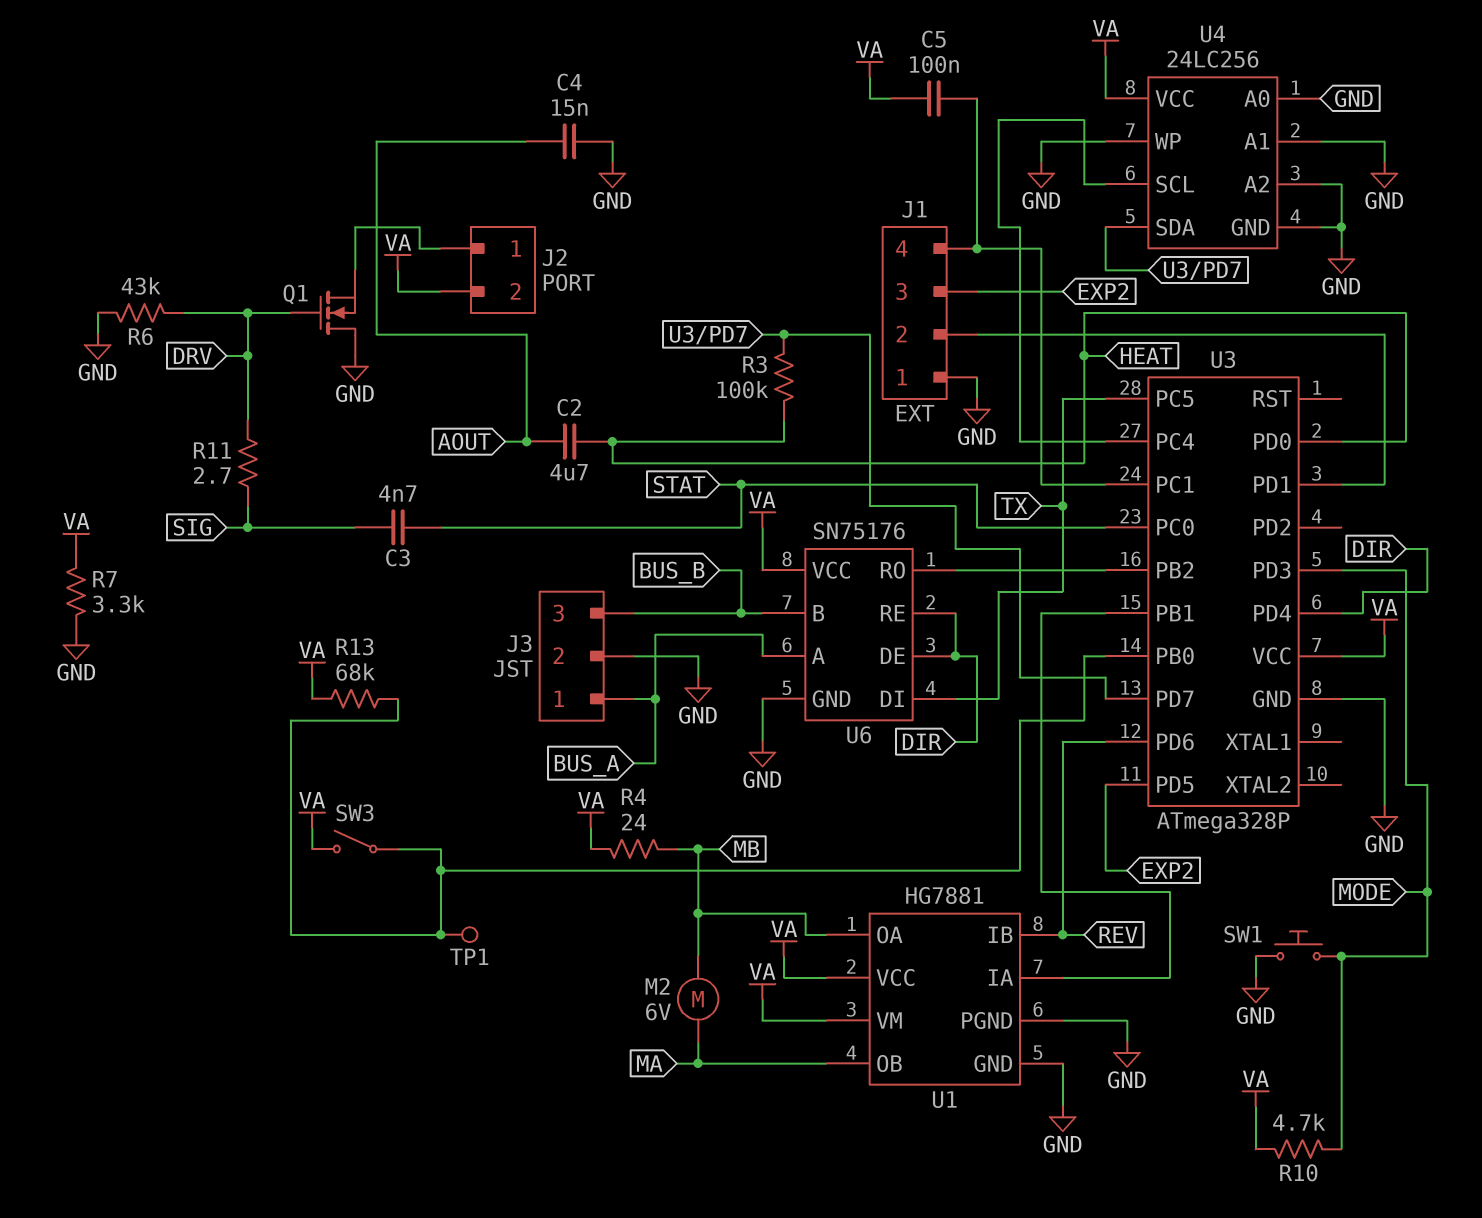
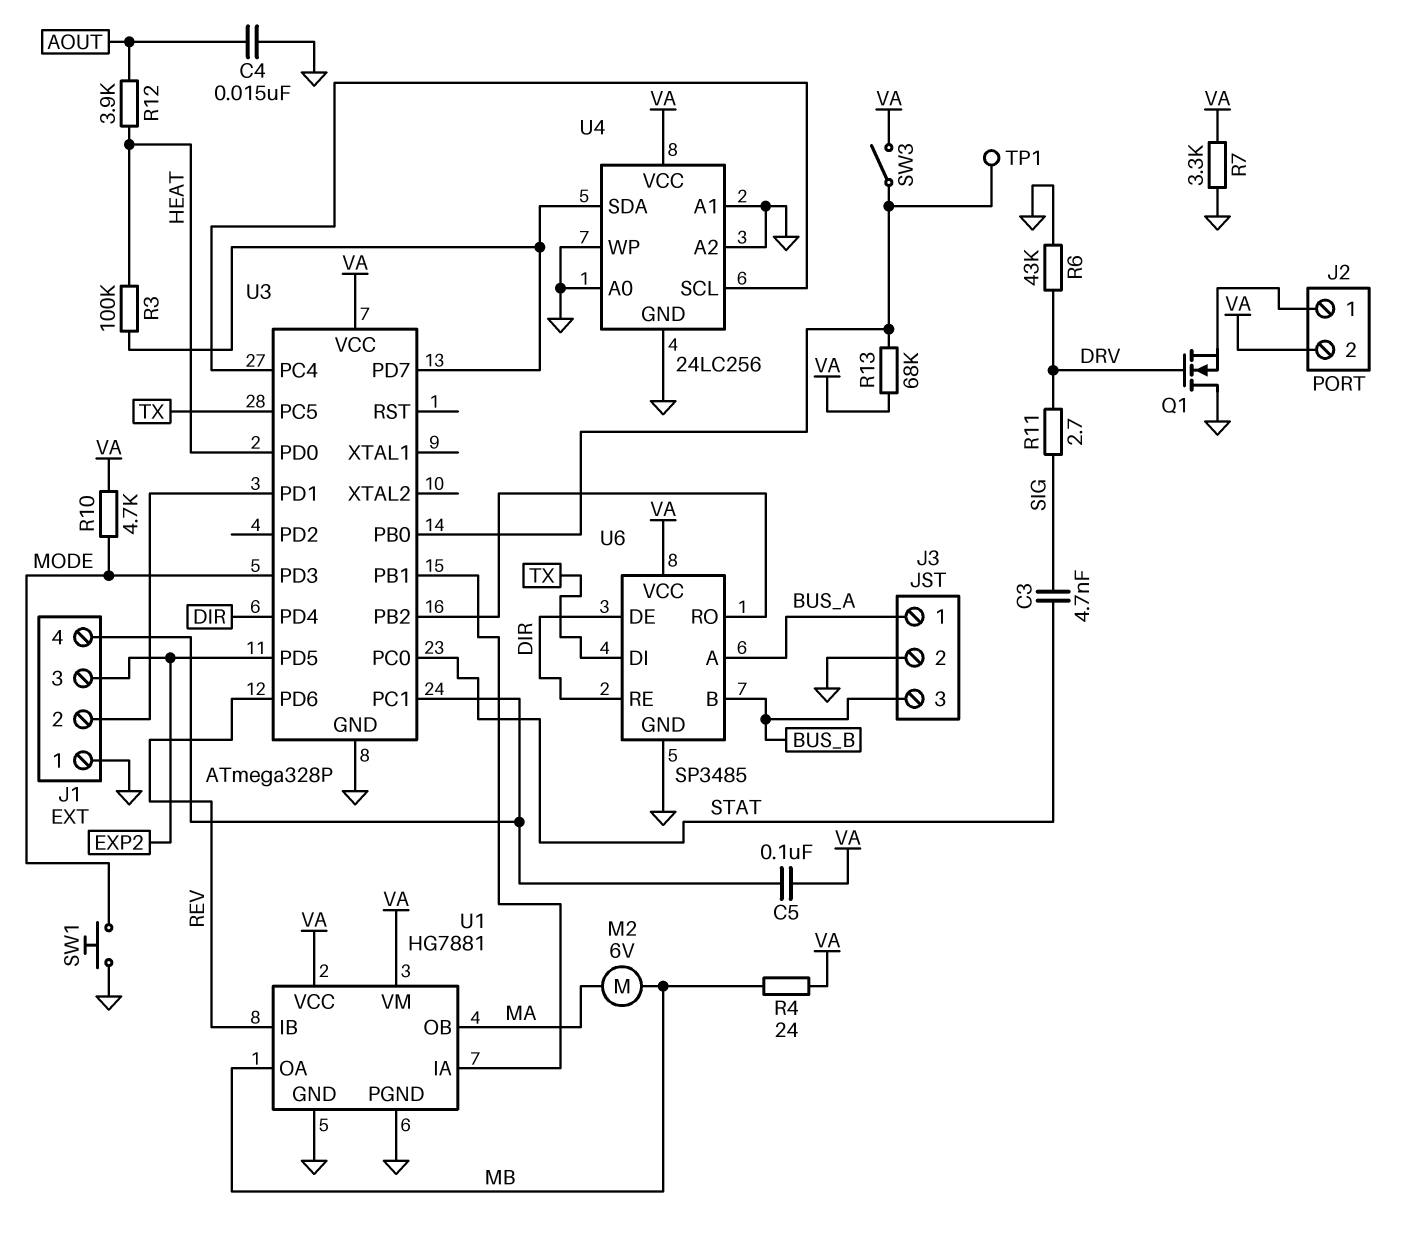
C2: 4.7uF (AOUT, HEAT) -> none
R12: none -> 3.9k (AOUT, HEAT)
U6: SN75176 -> SP3485

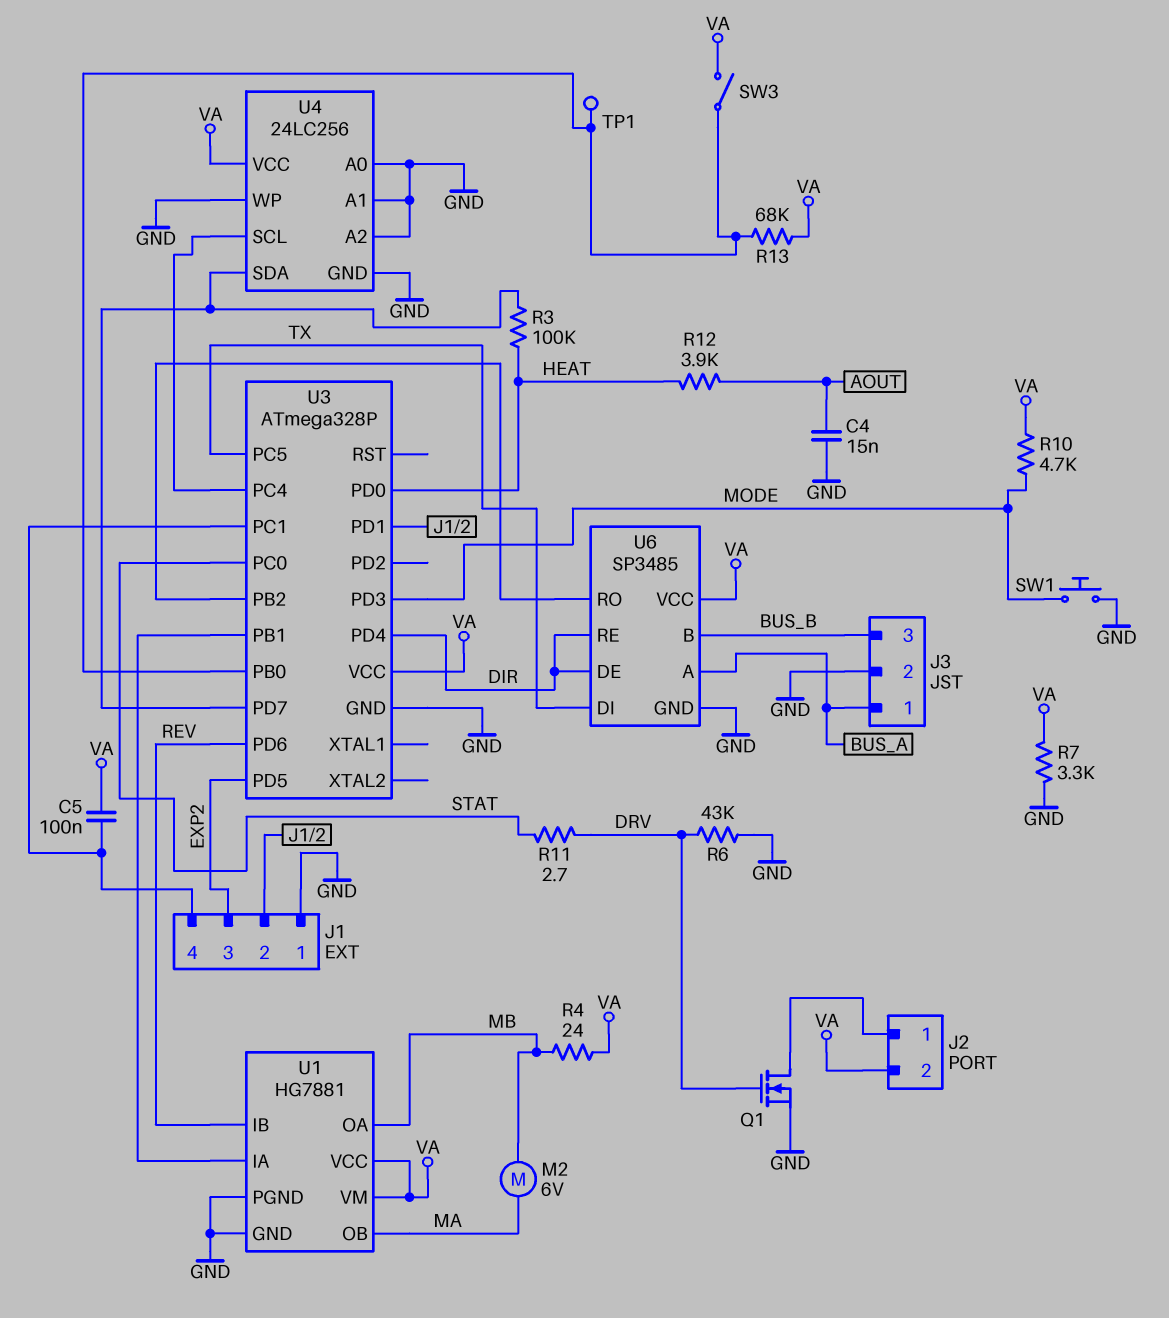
C3: 4.7nF (SIG, STAT) -> none
Q1: NMOS (G DRV, D GND, S J2/1) -> NMOS (G DRV, D J2/1, S GND)
R11: 2.7 (DRV, SIG) -> 2.7 (DRV, STAT)

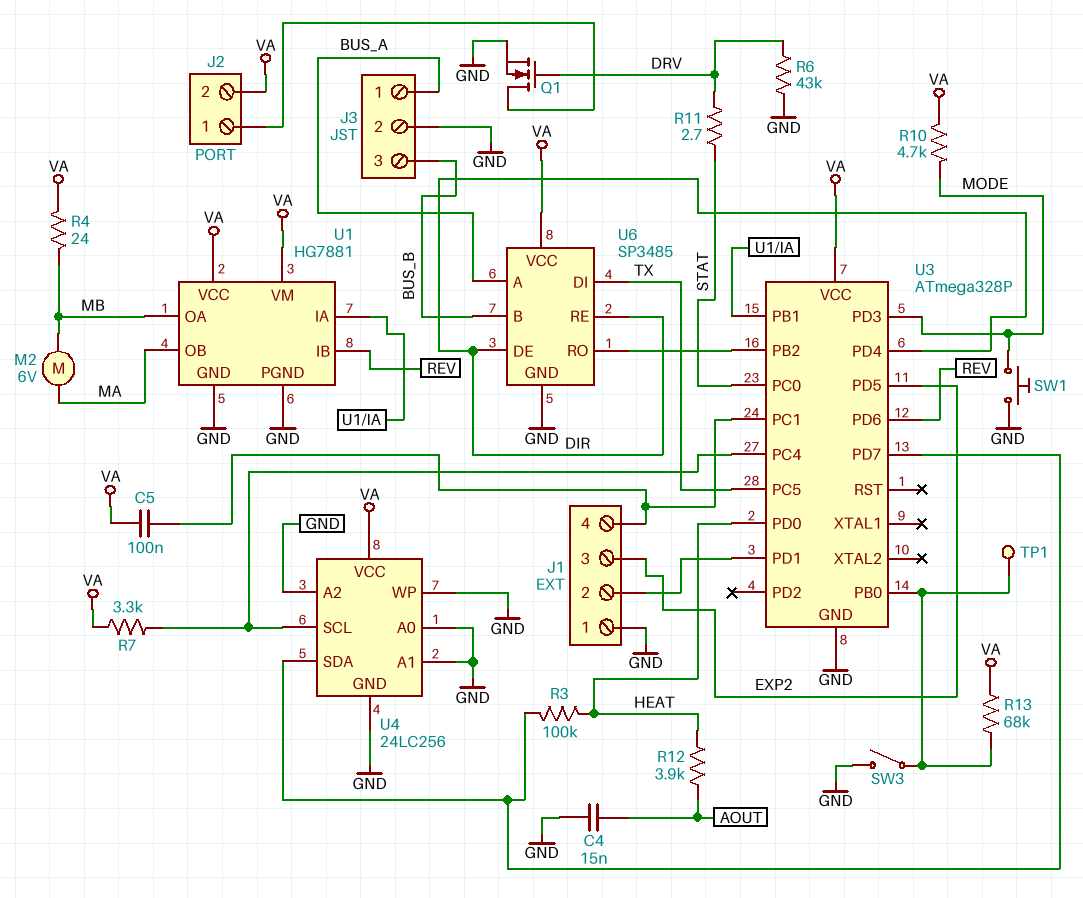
R7: 3.3k (GND, VA) -> 3.3k (U3/PC4, VA)
SW3: switch (U3/PB0, VA) -> switch (GND, U3/PB0)

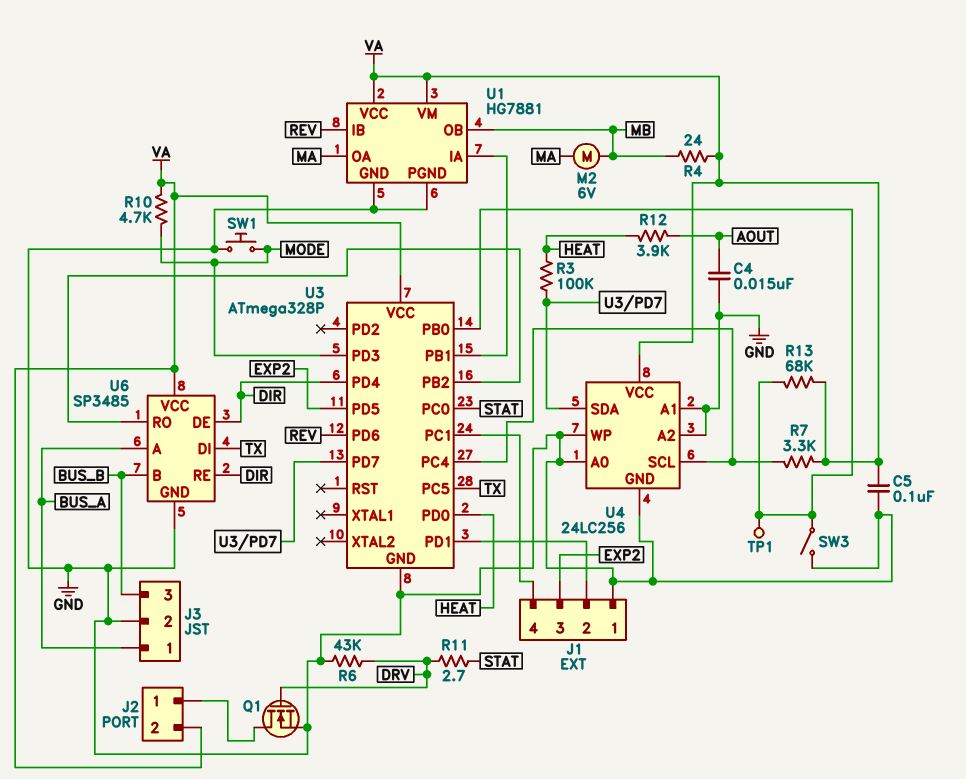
C5: 100nF (J1/4, VA) -> 100nF (GND, VA)
U1 pin OA: MB -> MA
U1 pin OB: MA -> MB

